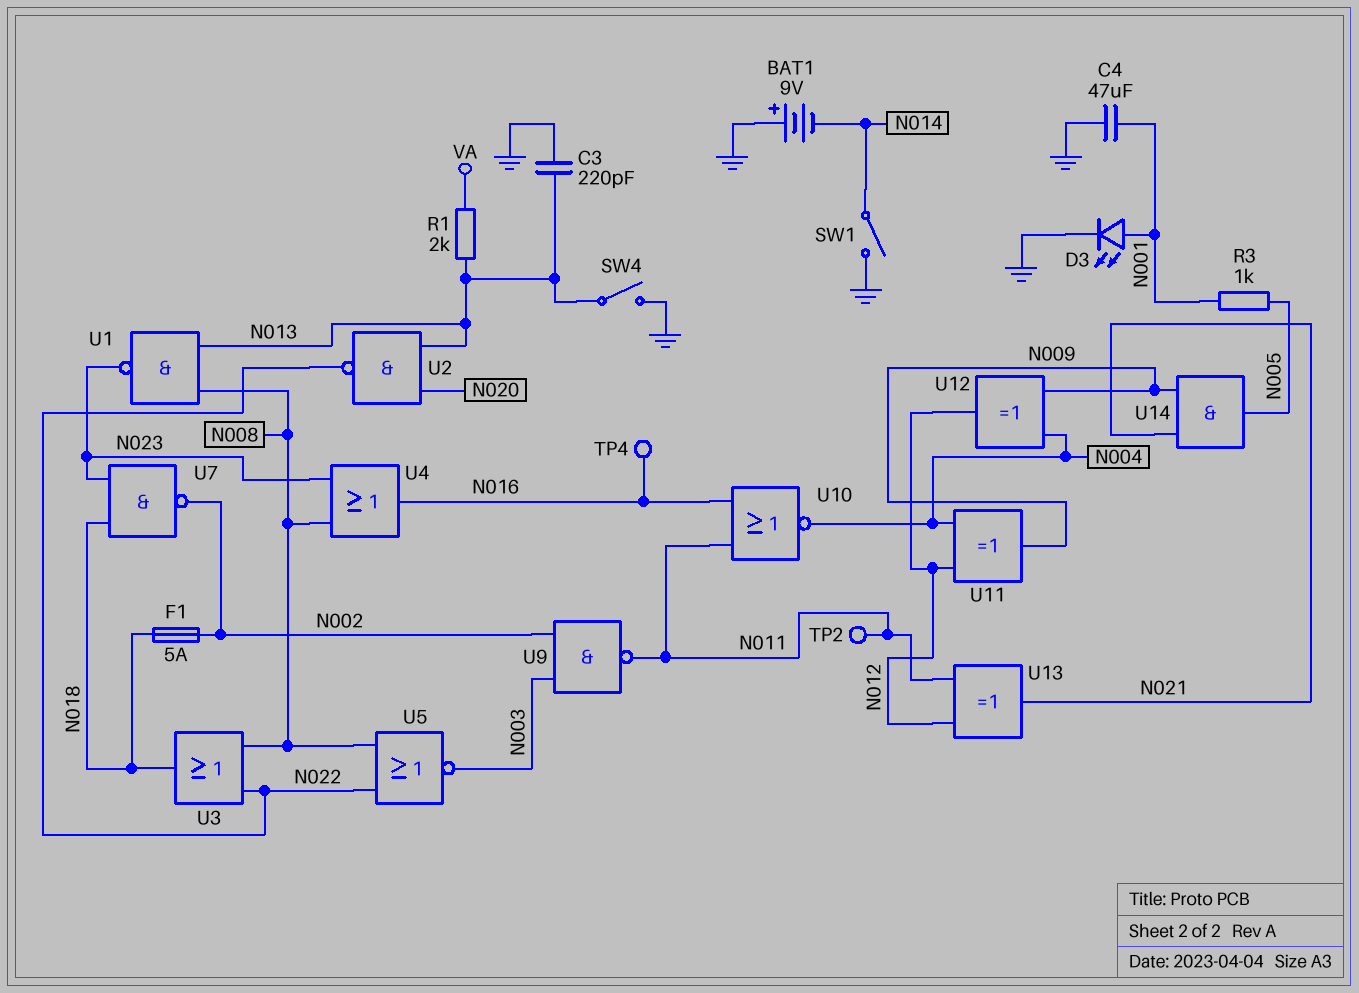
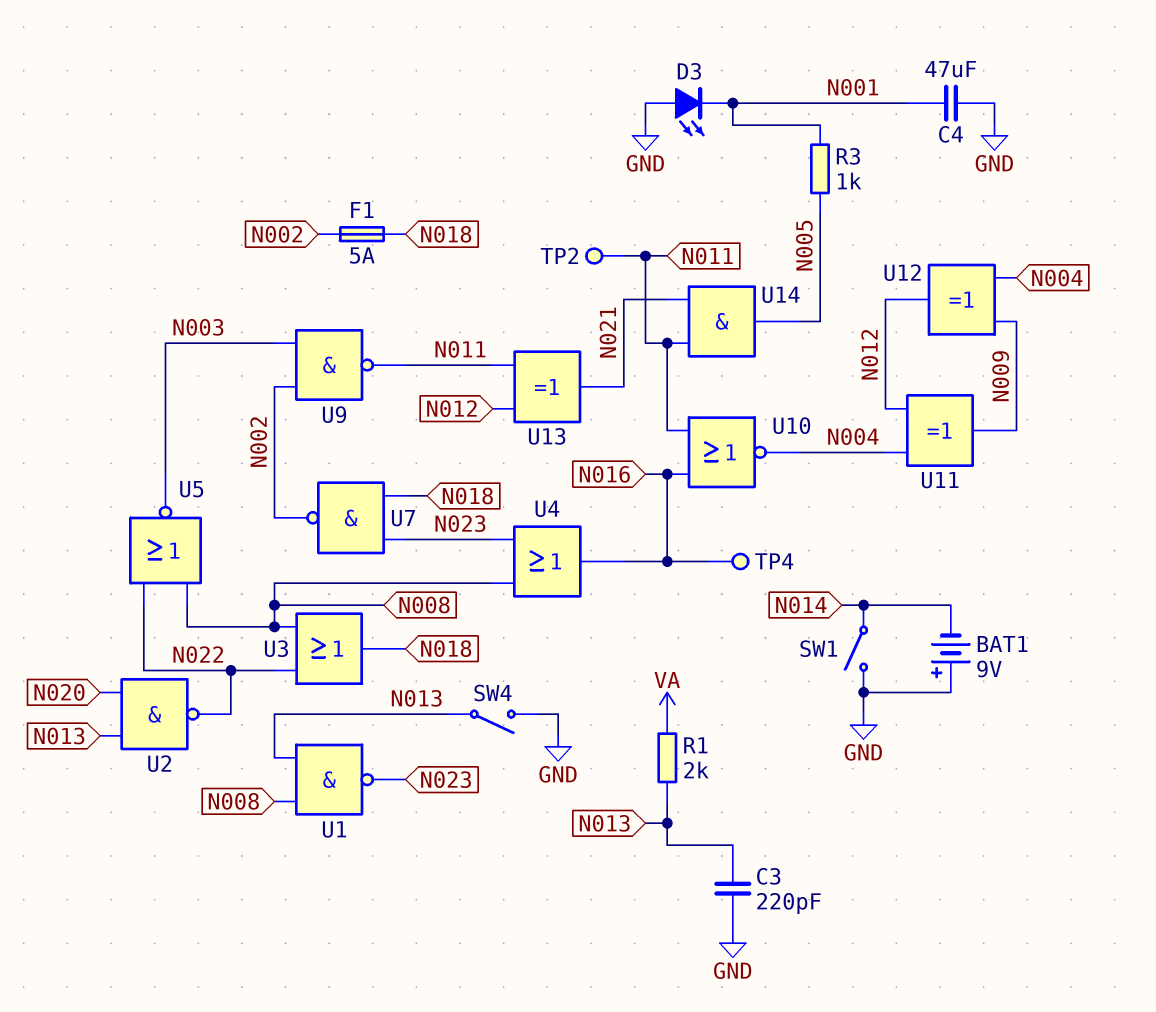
D3: LED (A N001, K GND) -> LED (A GND, K N001)
U14: AND (in N009, in N021, out N005) -> AND (in N011, in N021, out N005)

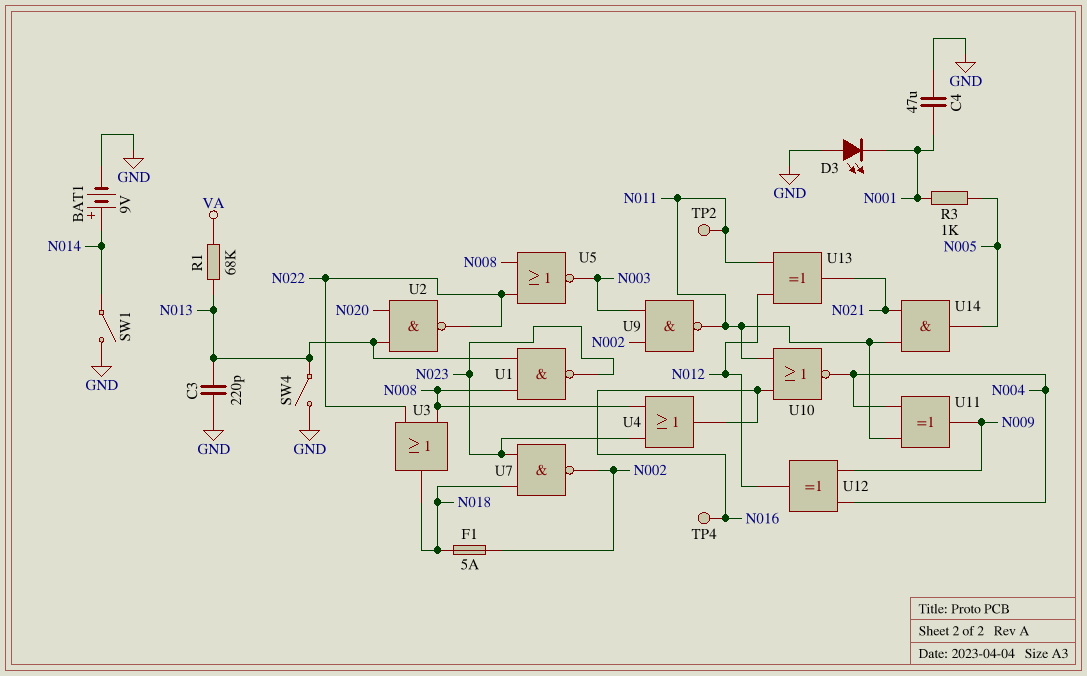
BAT1: 9V (plus GND, minus N014) -> 9V (plus N014, minus GND)
R1: 2k (N013, VA) -> 68k (N013, VA)
U11: XOR (in N004, in N012, out N009) -> XOR (in N004, in N011, out N009)

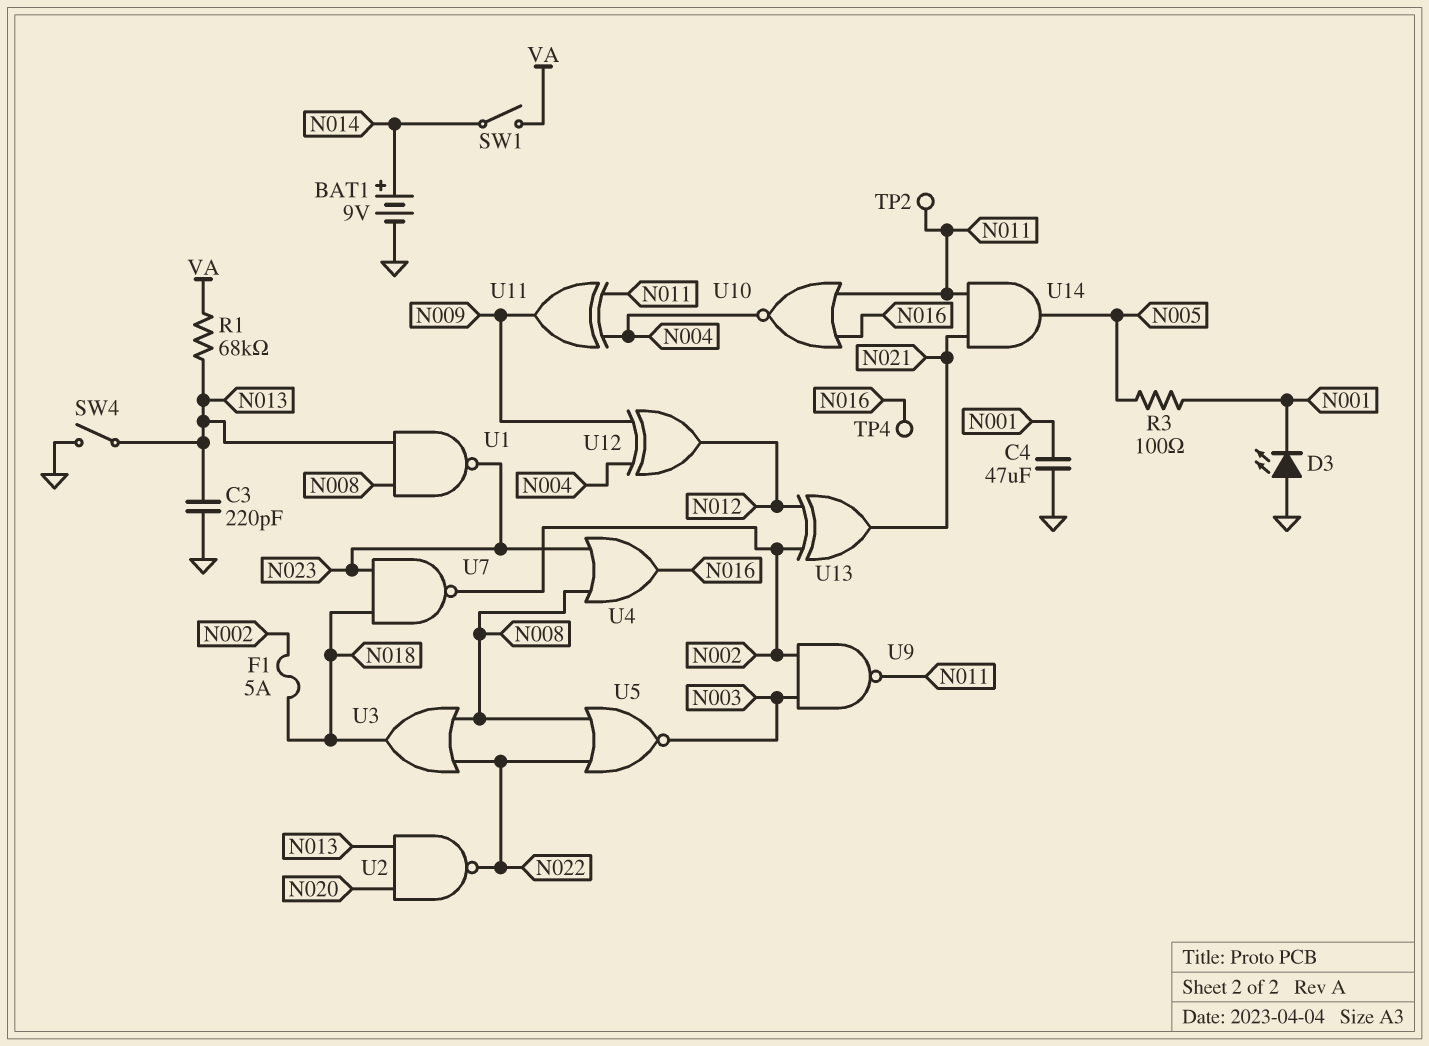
R3: 1k (N001, N005) -> 100 (N001, N005)
SW1: switch (GND, N014) -> switch (N014, VA)
U13: XOR (in N011, in N012, out N021) -> XOR (in N002, in N012, out N021)

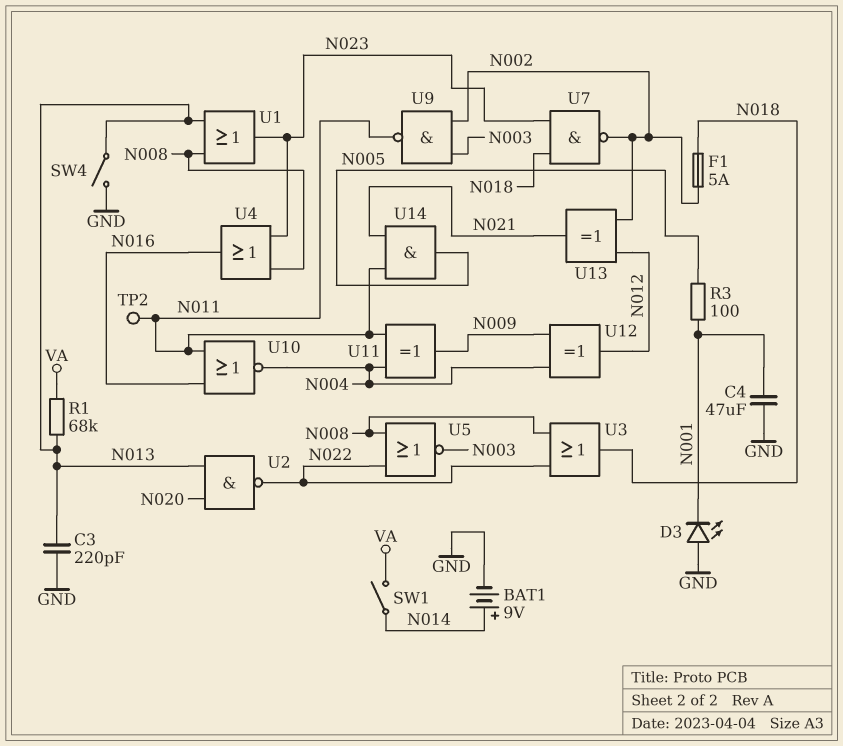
TP4: test point (N016) -> none
U1: NAND (in N008, in N013, out N023) -> OR (in N008, in N013, out N023)

